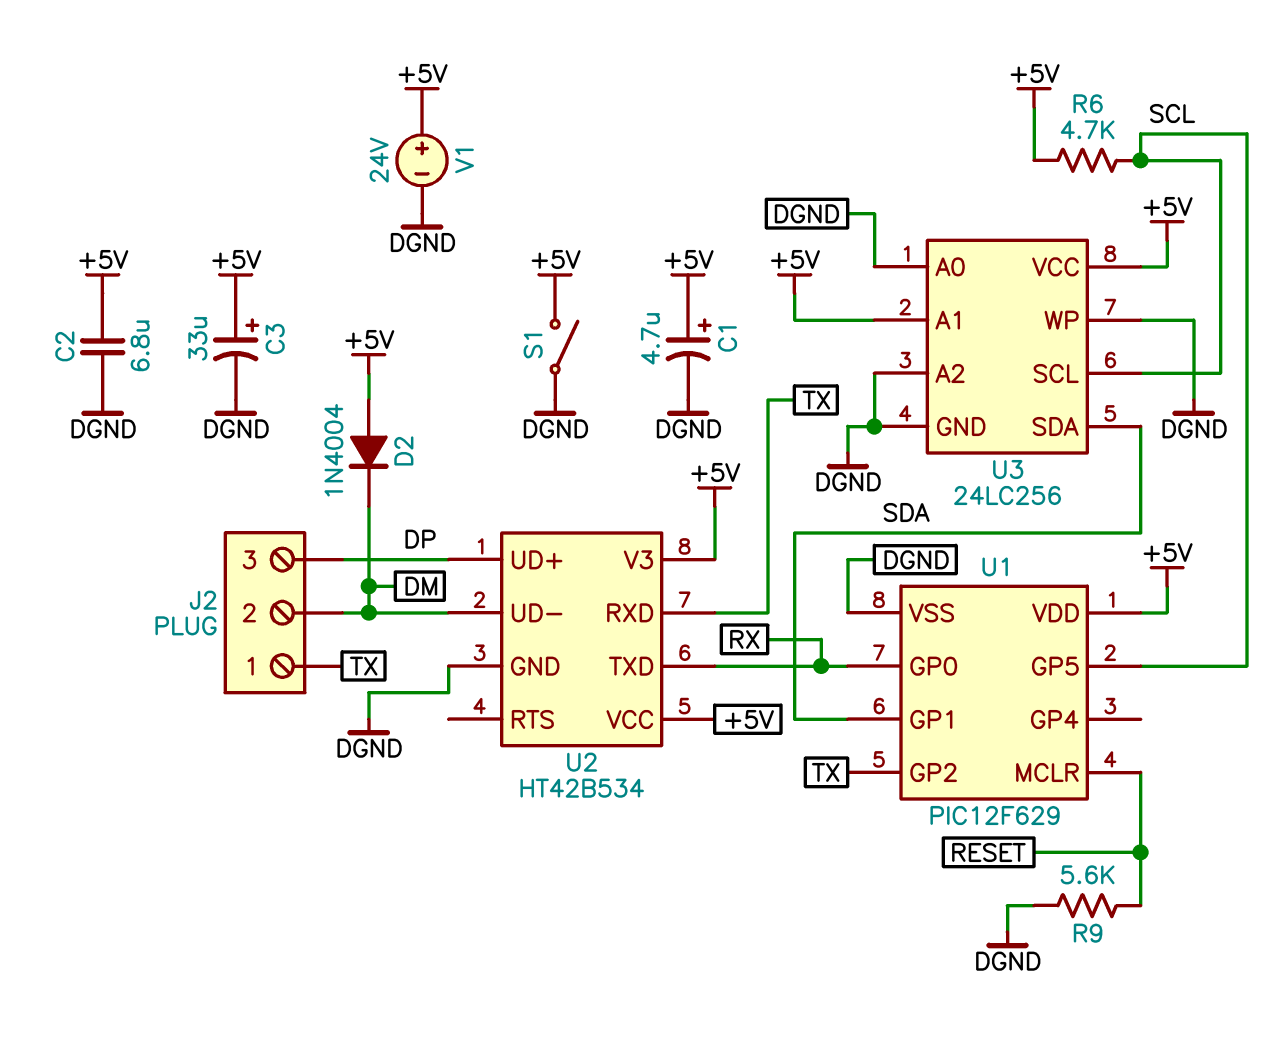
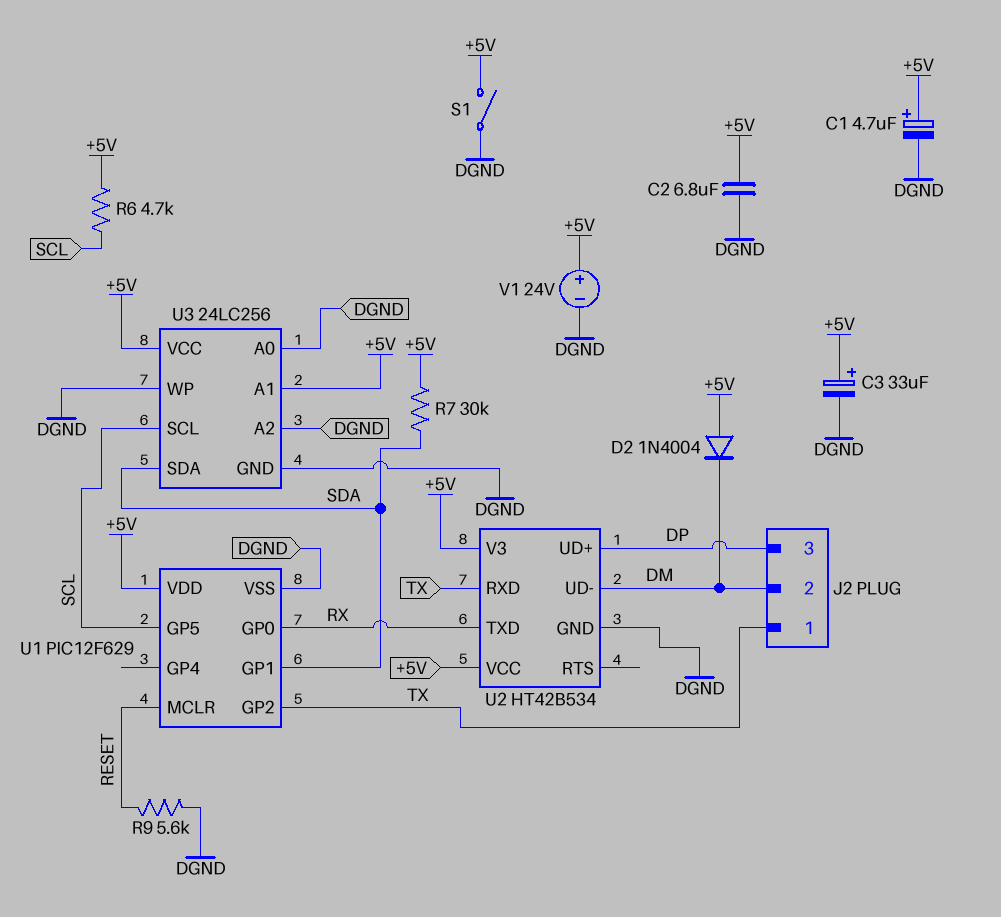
R7: none -> 30k (+5V, SDA)

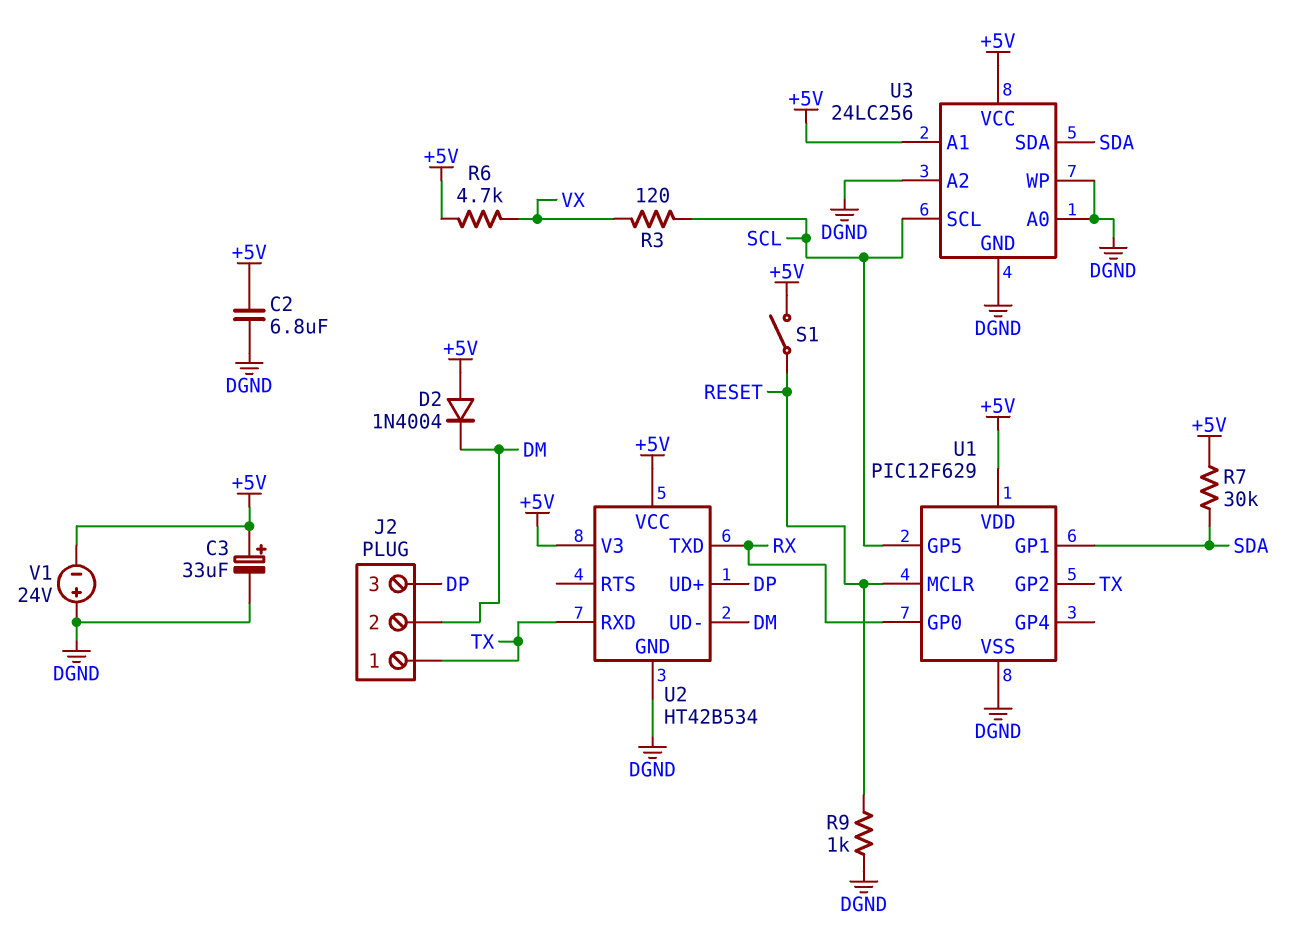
C1: 4.7uF (plus +5V, minus DGND) -> none
R3: none -> 120 (SCL, VX)
R6: 4.7k (+5V, SCL) -> 4.7k (+5V, VX)
R9: 5.6k (DGND, RESET) -> 1k (DGND, RESET)
S1: switch (+5V, DGND) -> switch (+5V, RESET)
V1: 24V (plus +5V, minus DGND) -> 24V (plus DGND, minus +5V)

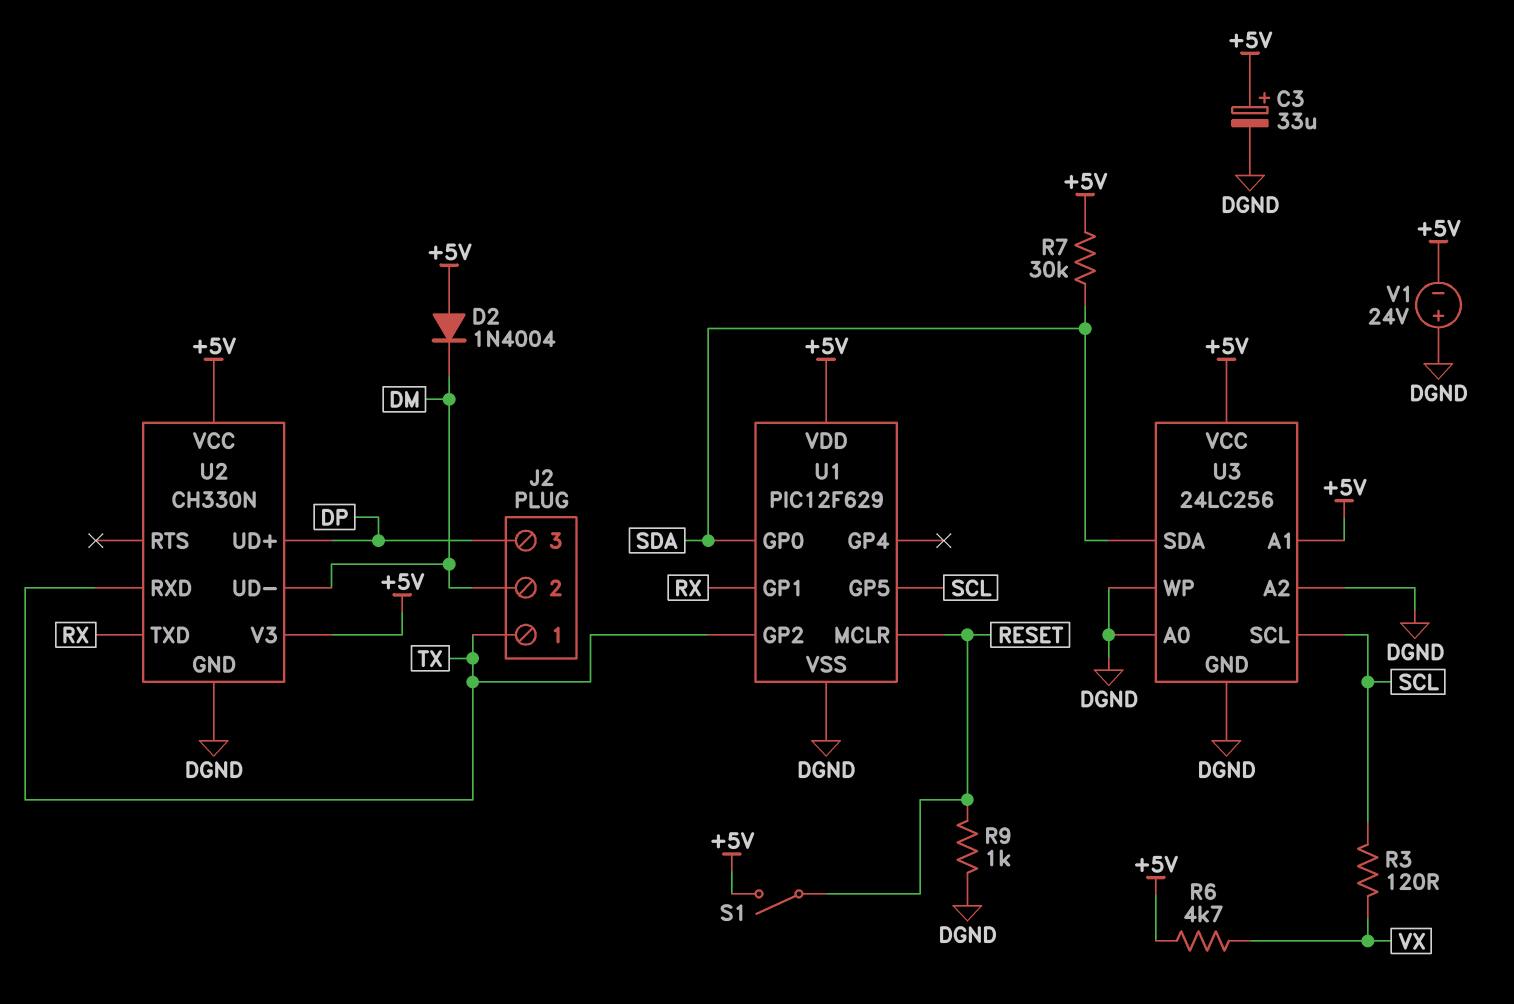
C2: 6.8uF (+5V, DGND) -> none
U1 pin GP0: RX -> SDA
U1 pin GP1: SDA -> RX
U2: HT42B534 -> CH330N

